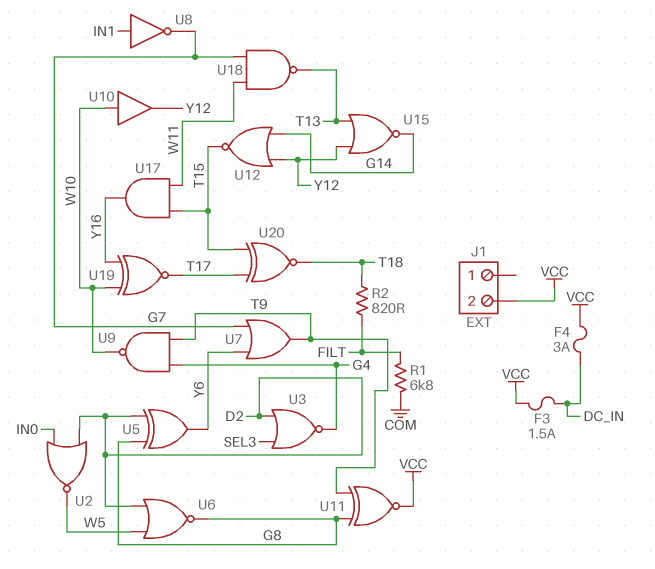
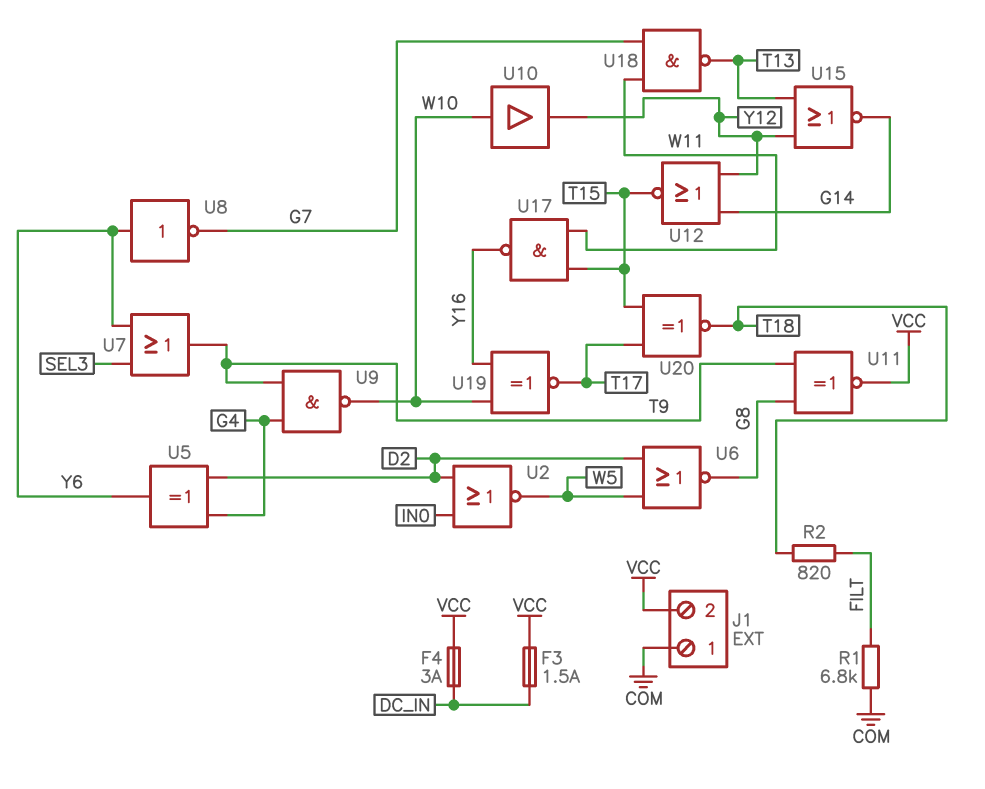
J1 pin 1: none -> COM
U3: NOR (in D2, in SEL3, out G4) -> none
U5: XOR (in D2, in G8, out Y6) -> XOR (in D2, in G4, out Y6)
U7: OR (in G7, in Y6, out T9) -> OR (in SEL3, in Y6, out T9)
U8: NOT (in IN1, out G7) -> NOT (in Y6, out G7)
U17: AND (in T15, in W11, out Y16) -> NAND (in T15, in W11, out Y16)

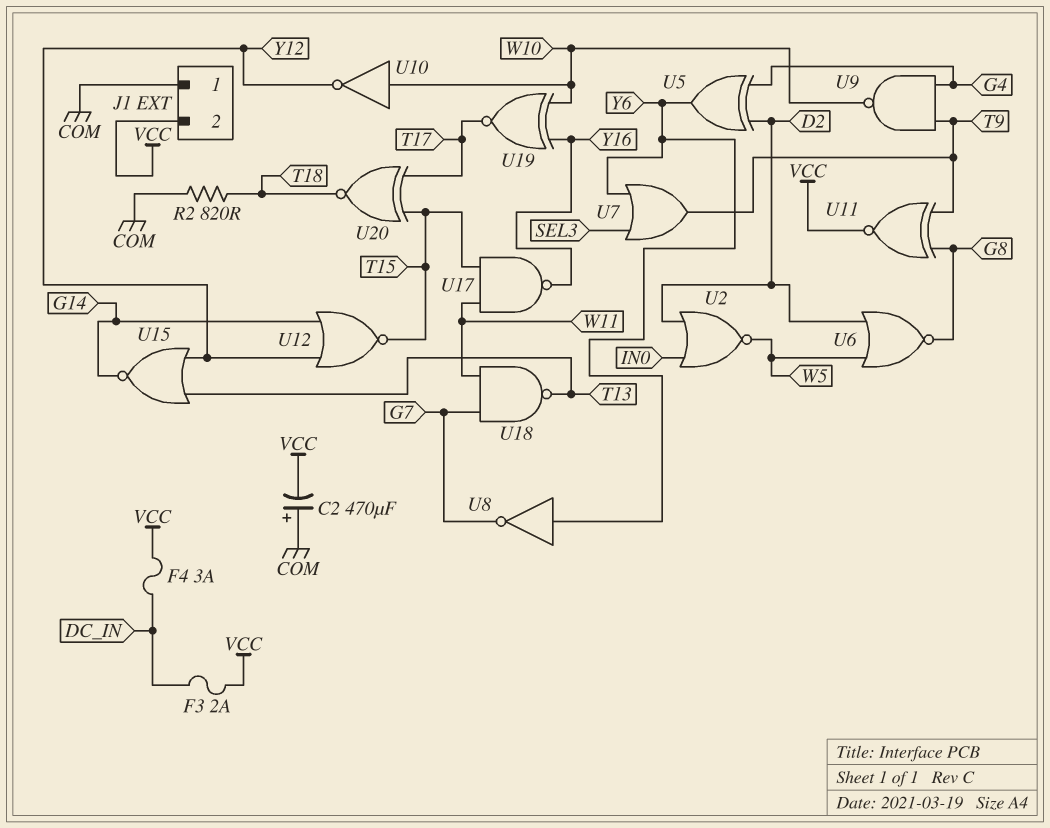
C2: none -> 470uF (plus COM, minus VCC)
F3: 1.5A (DC_IN, VCC) -> 2A (DC_IN, VCC)
R1: 6.8k (COM, FILT) -> none
R2: 820 (FILT, T18) -> 820 (COM, T18)
U10: buffer (in W10, out Y12) -> NOT (in W10, out Y12)

